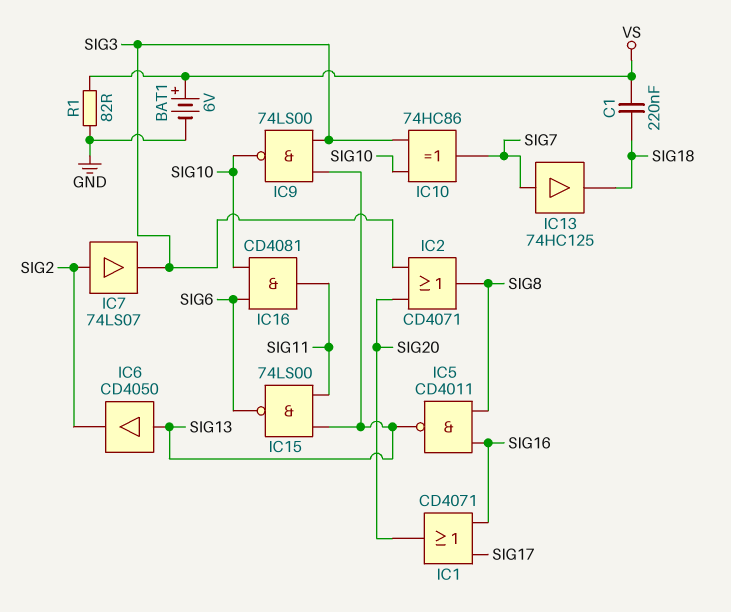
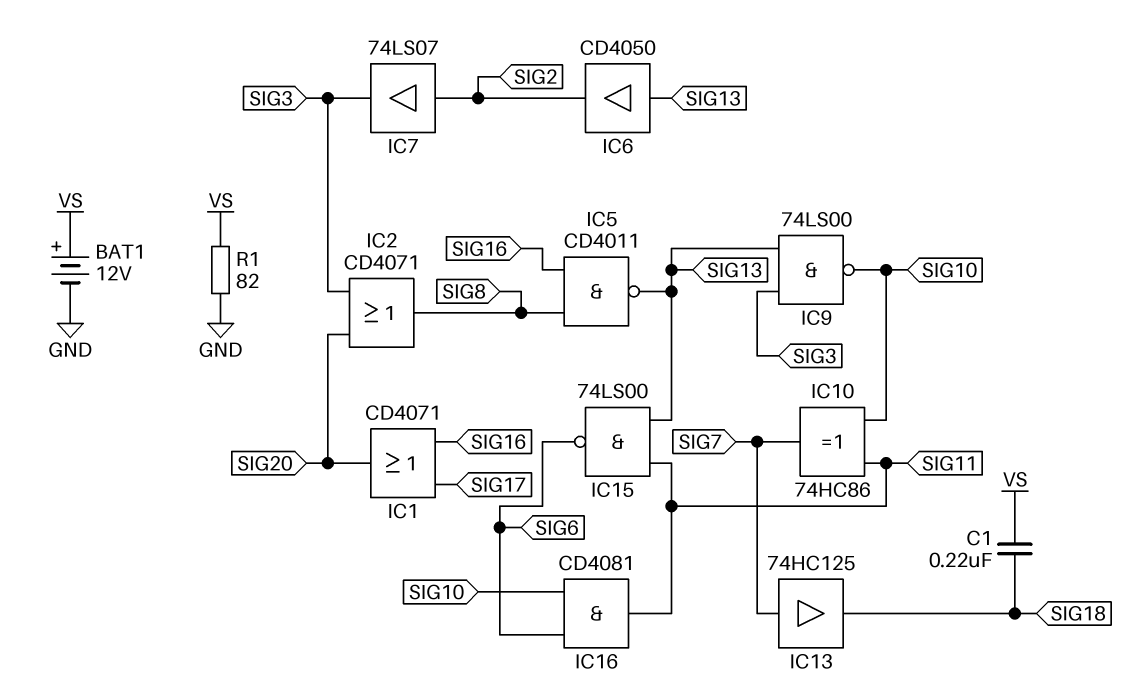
BAT1: 6V (plus VS, minus GND) -> 12V (plus VS, minus GND)
IC10: XOR 74HC86 (in SIG3, in SIG10, out SIG7) -> XOR 74HC86 (in SIG10, in SIG11, out SIG7)

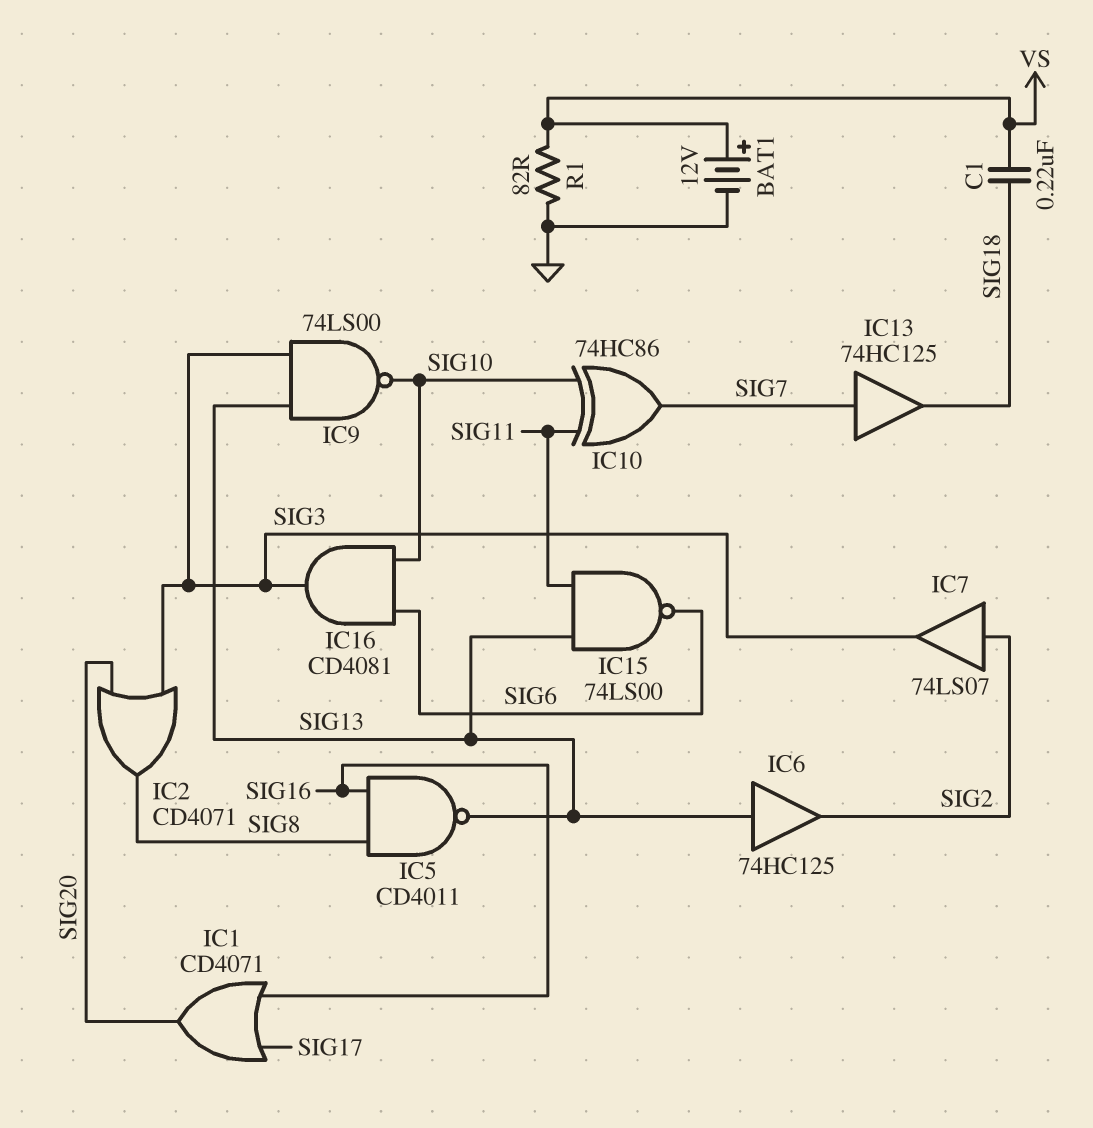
IC6: buffer CD4050 (in SIG13, out SIG2) -> buffer 74HC125 (in SIG13, out SIG2)
IC16: AND CD4081 (in SIG6, in SIG10, out SIG11) -> AND CD4081 (in SIG6, in SIG10, out SIG3)

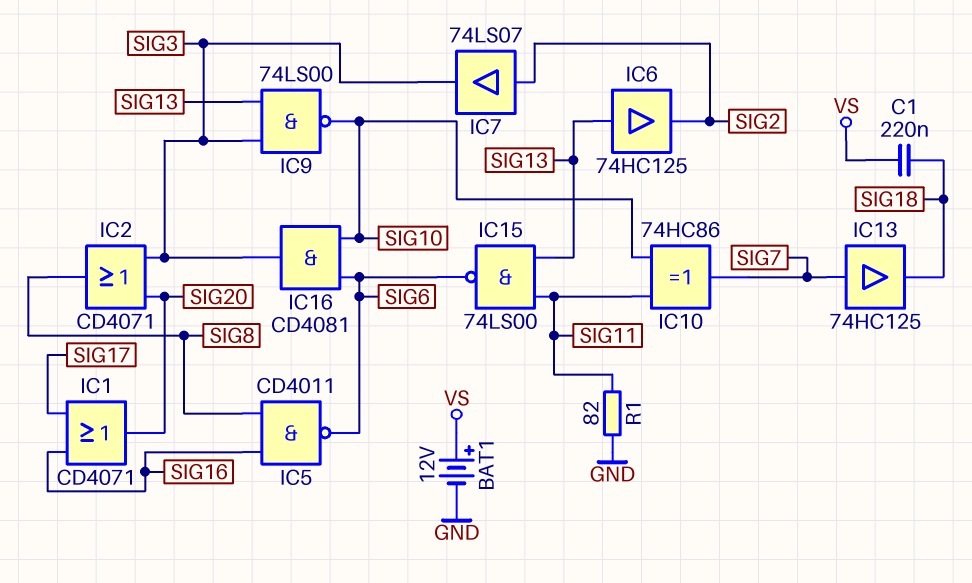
IC5: NAND CD4011 (in SIG8, in SIG16, out SIG13) -> NAND CD4011 (in SIG8, in SIG16, out SIG6)
R1: 82 (GND, VS) -> 82 (GND, SIG11)

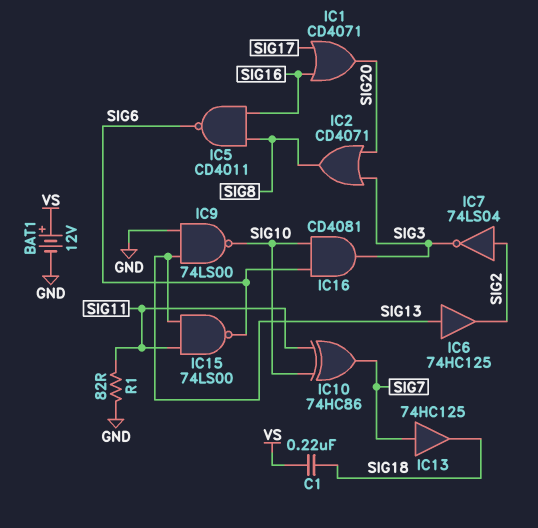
IC7: buffer 74LS07 (in SIG2, out SIG3) -> NOT 74LS04 (in SIG2, out SIG3)
IC9: NAND 74LS00 (in SIG3, in SIG13, out SIG10) -> NAND 74LS00 (in GND, in SIG13, out SIG10)

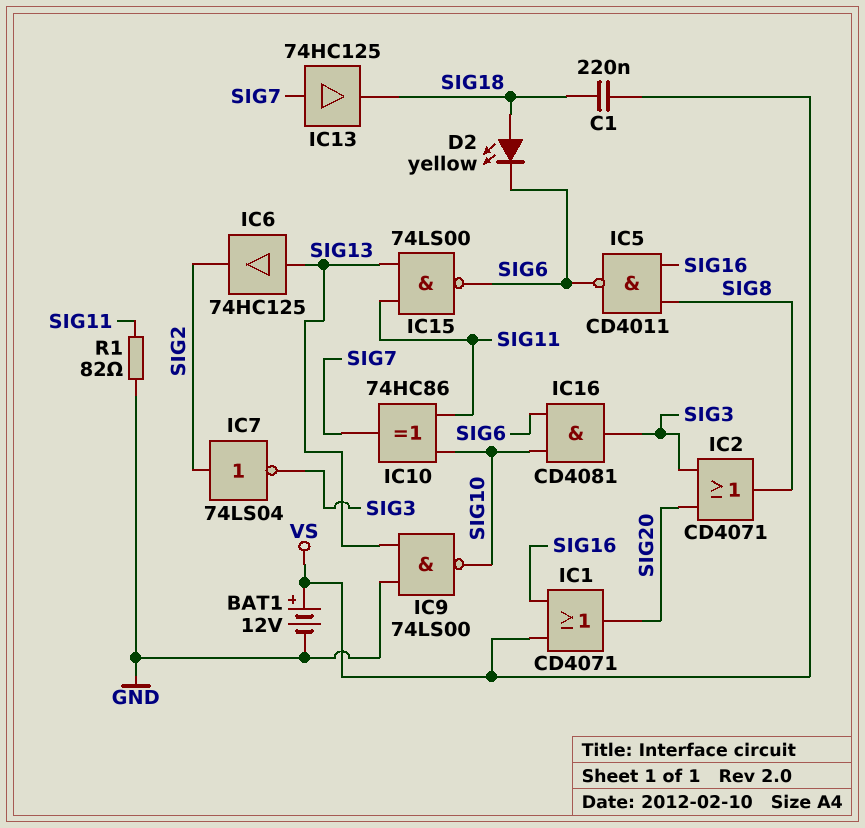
D2: none -> LED yellow (A SIG18, K SIG6)
IC1: OR CD4071 (in SIG16, in SIG17, out SIG20) -> OR CD4071 (in SIG16, in VS, out SIG20)

